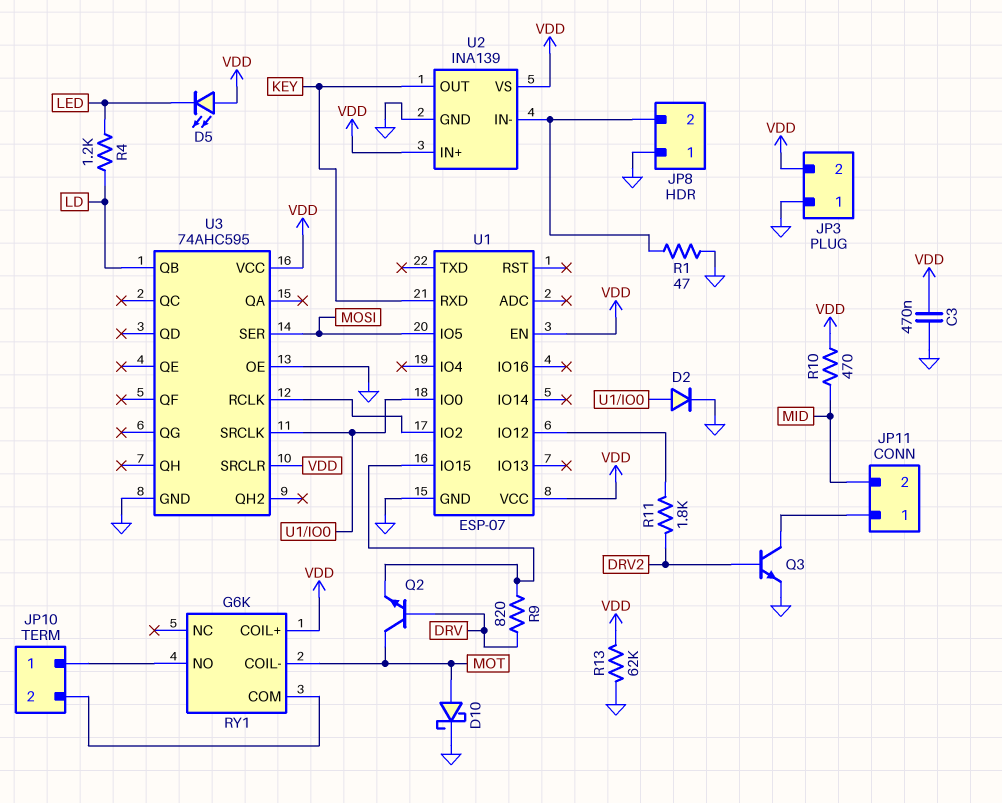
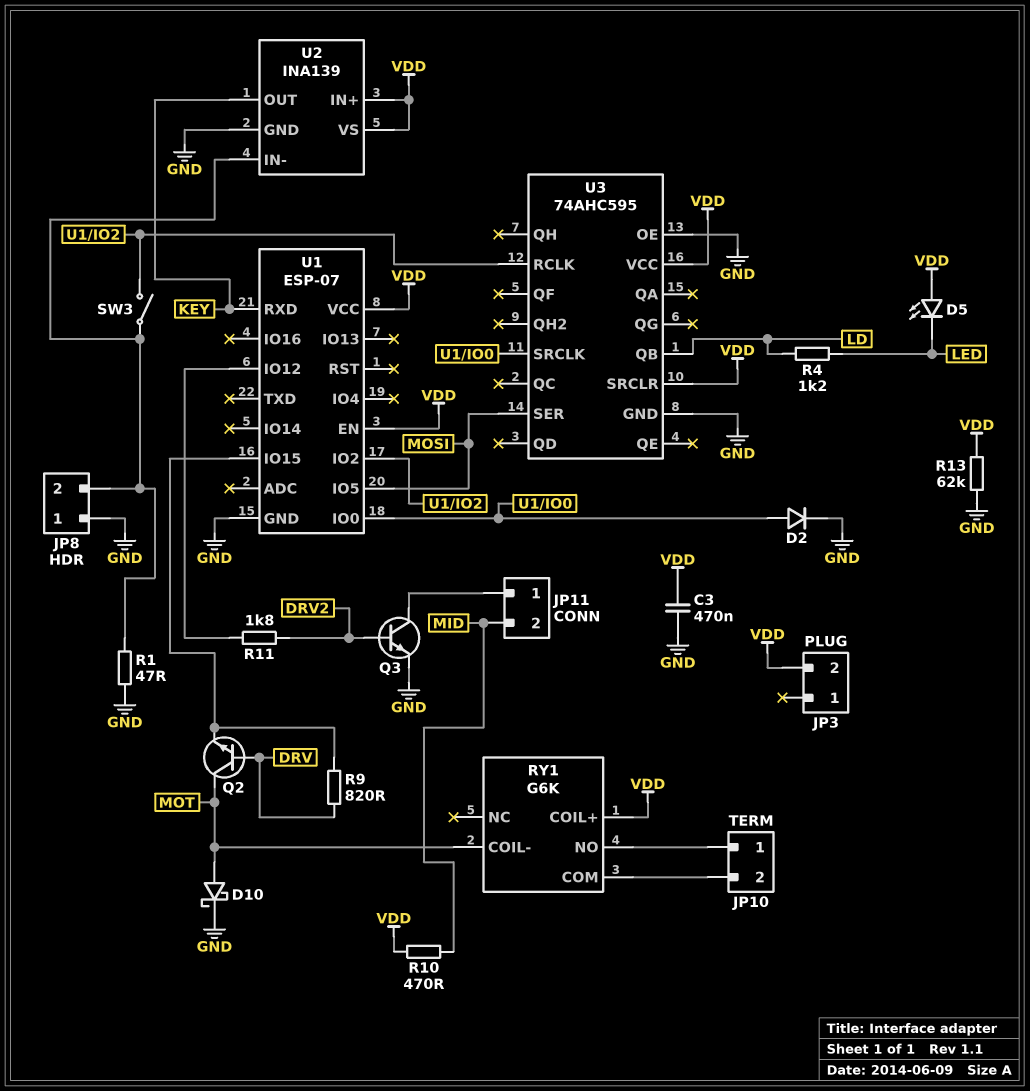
JP3 pin 1: GND -> none
SW3: none -> switch (JP8/2, U1/IO2)

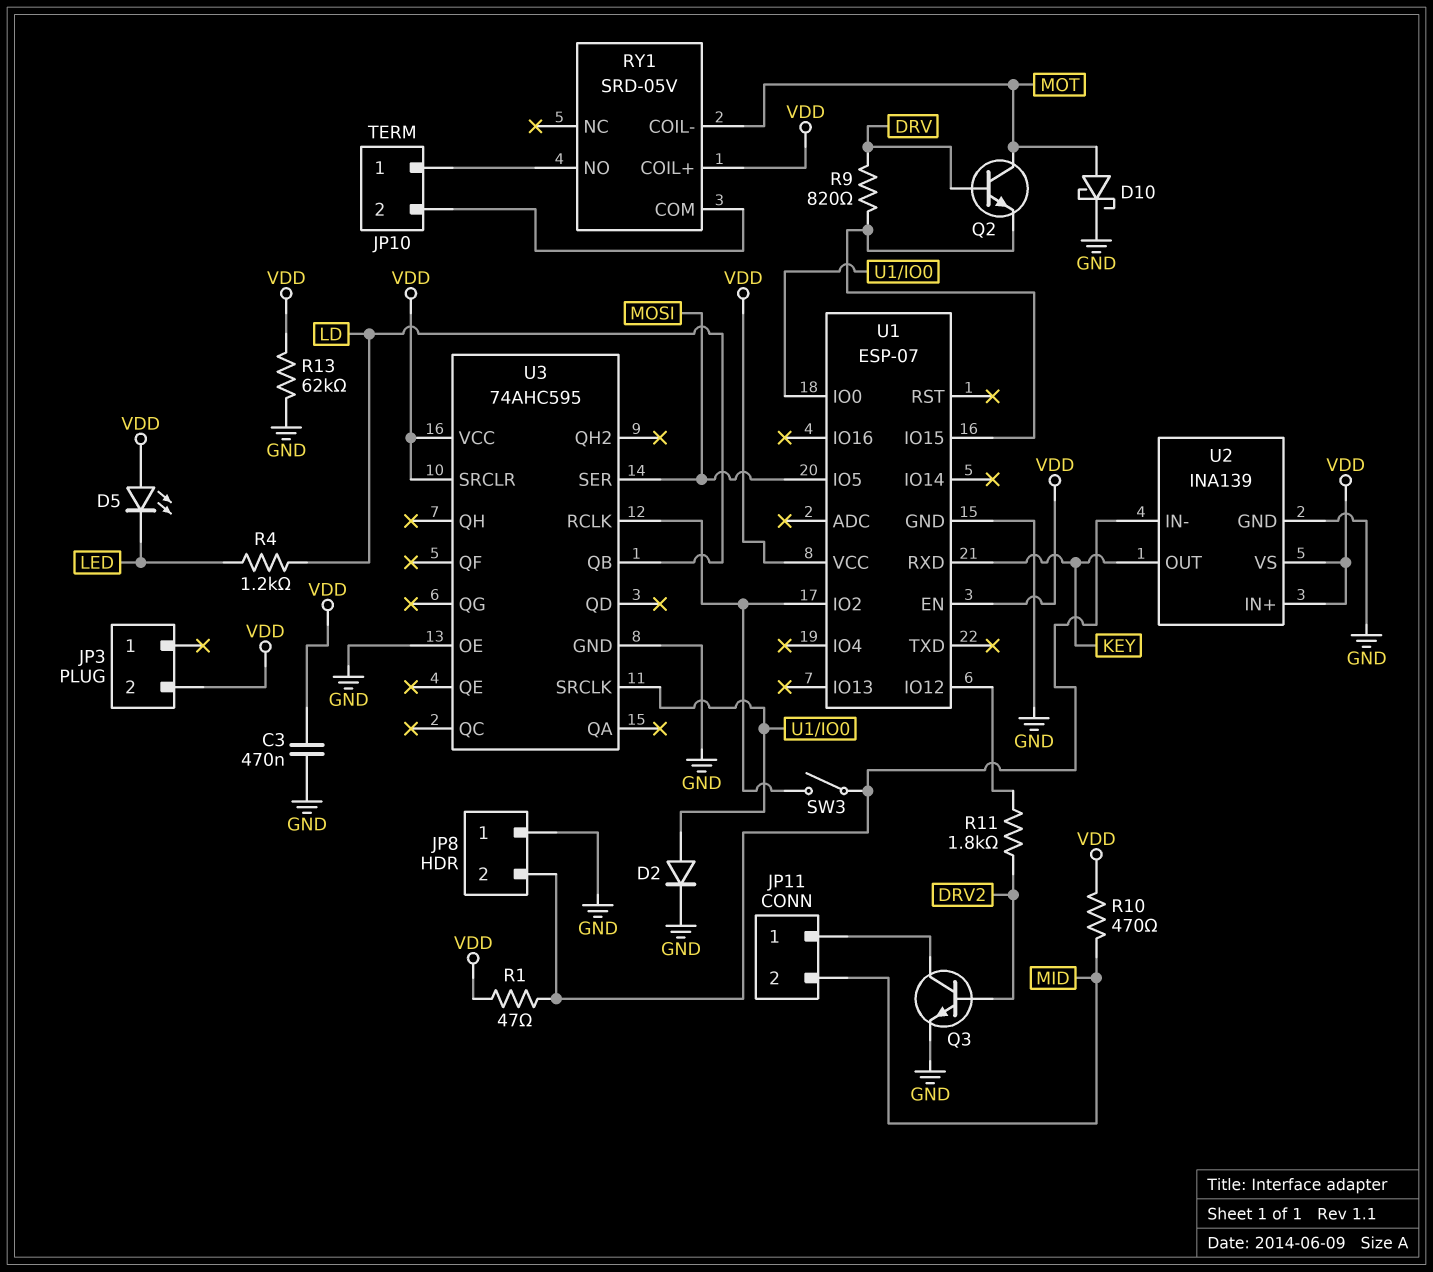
R1: 47 (GND, JP8/2) -> 47 (JP8/2, VDD)
RY1: G6K -> SRD-05V

